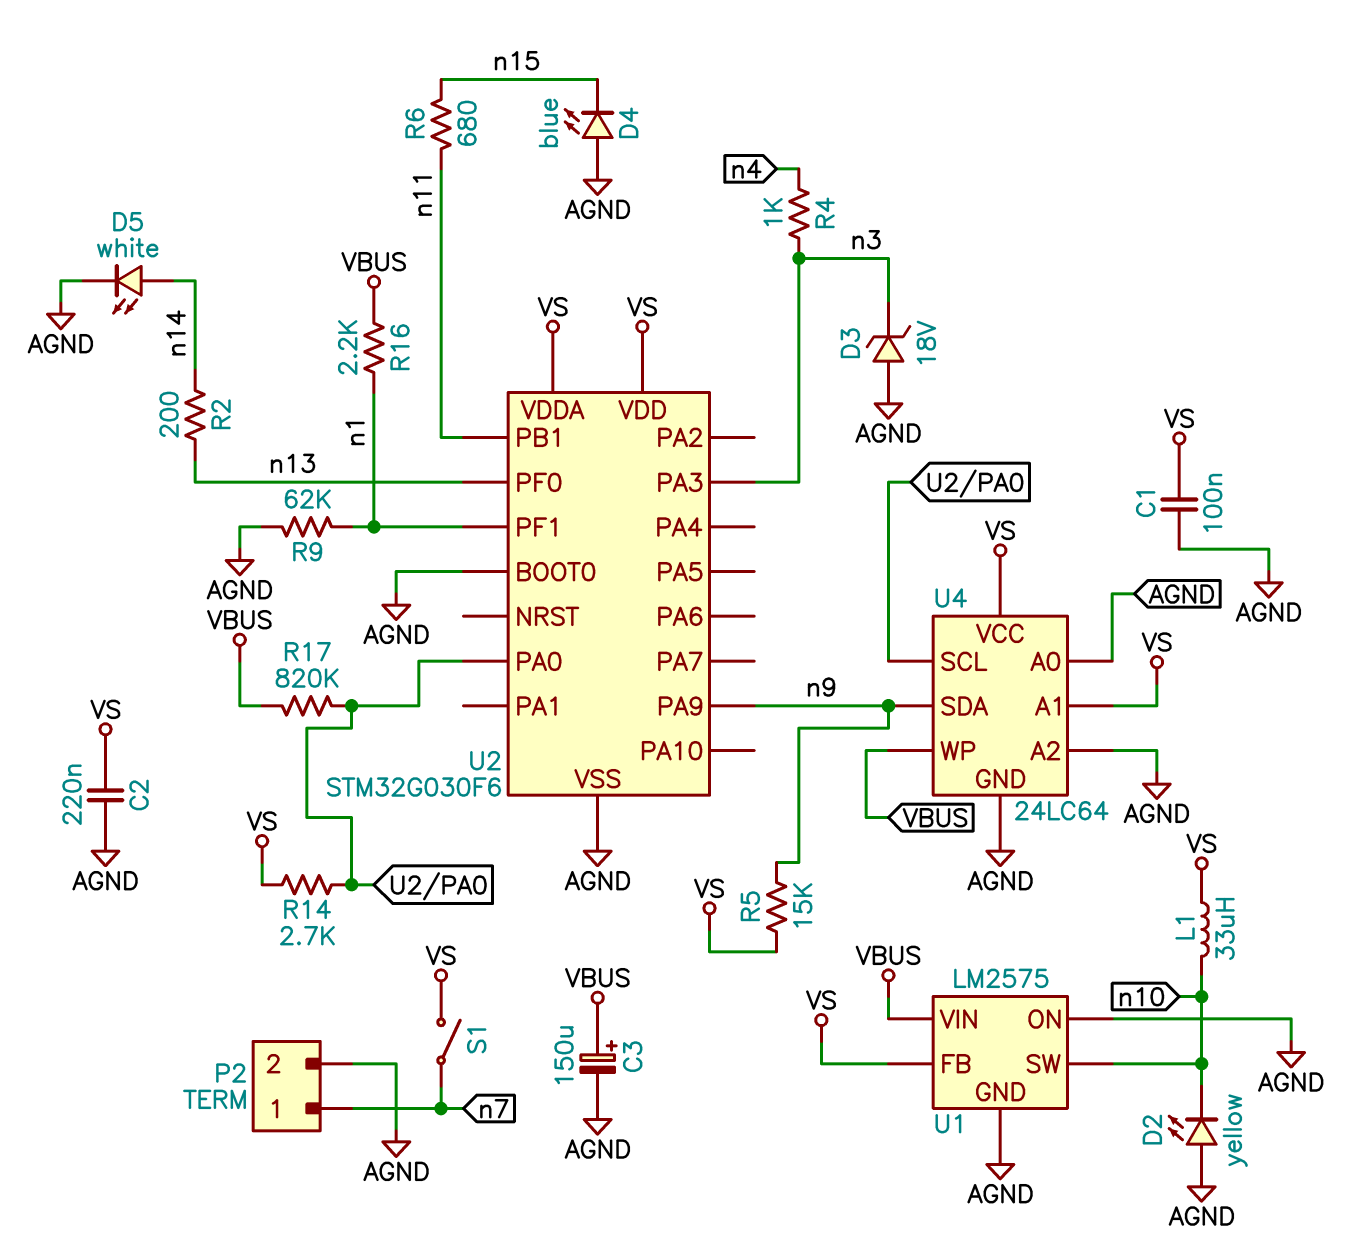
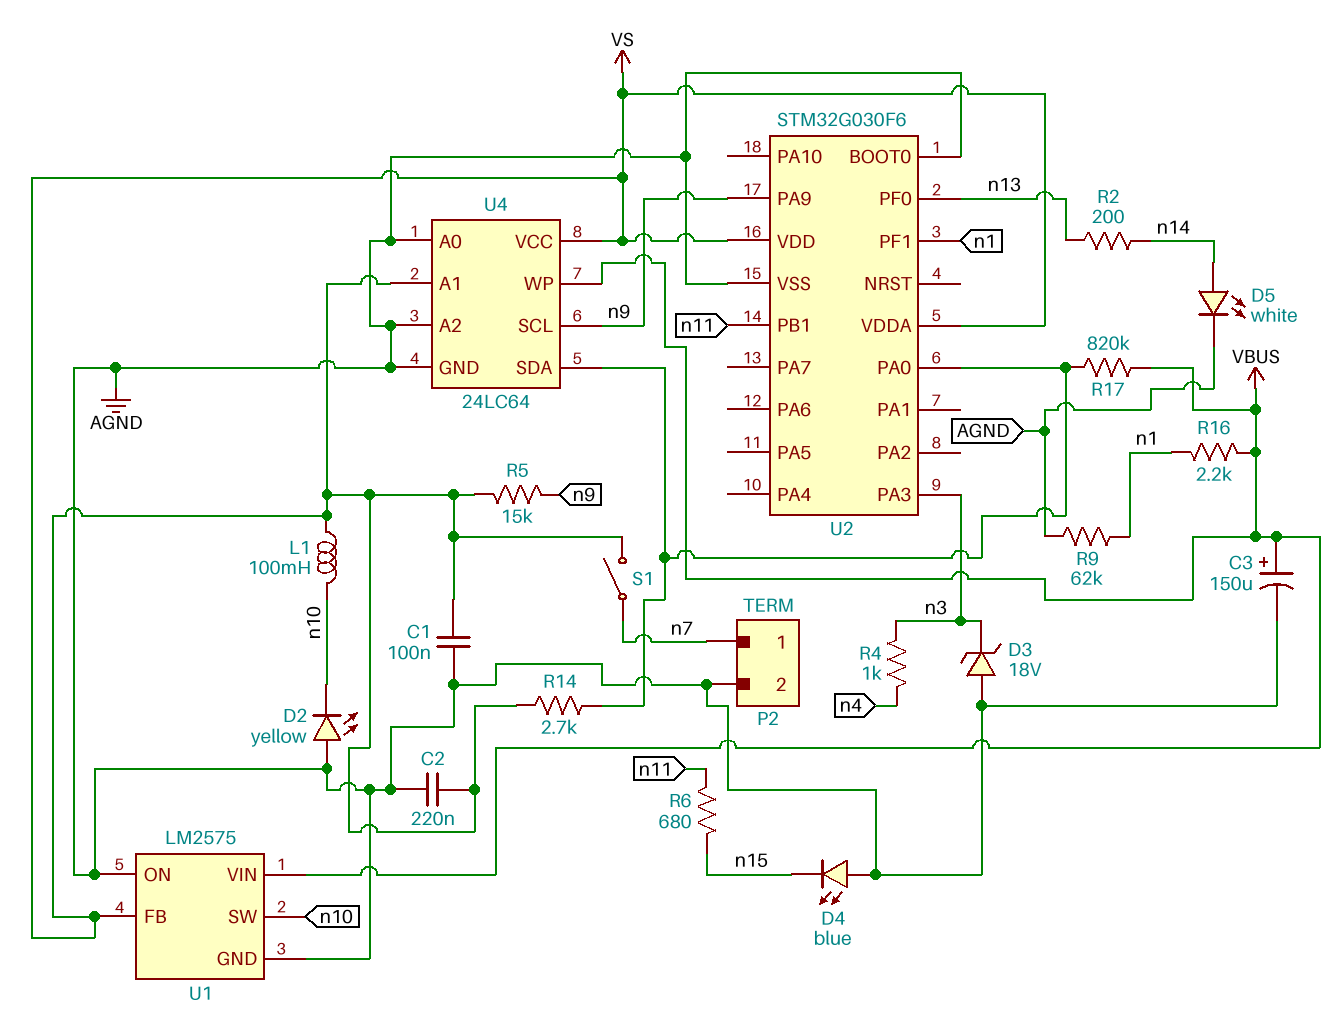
L1: 33uH (VS, n10) -> 100mH (VS, n10)
U4 pin SCL: U2/PA0 -> n9
U4 pin SDA: n9 -> U2/PA0

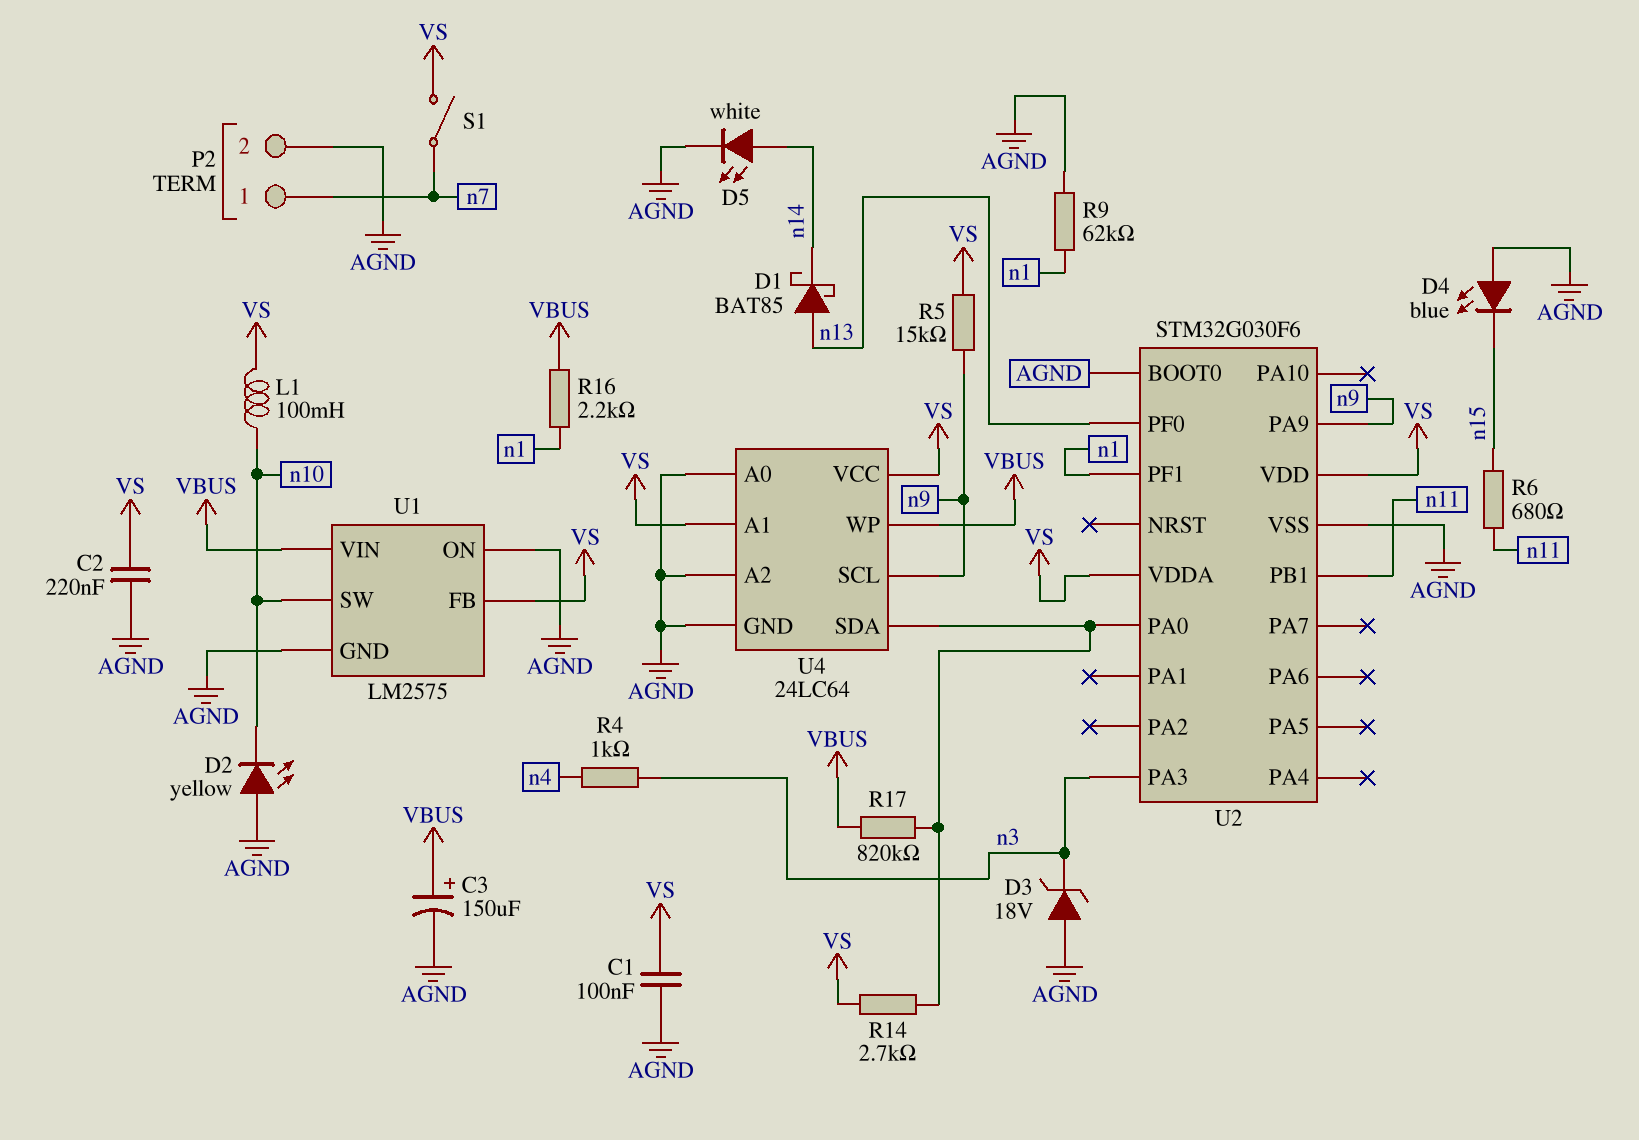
D1: none -> schottky BAT85 (A n13, K n14)
R2: 200 (n13, n14) -> none

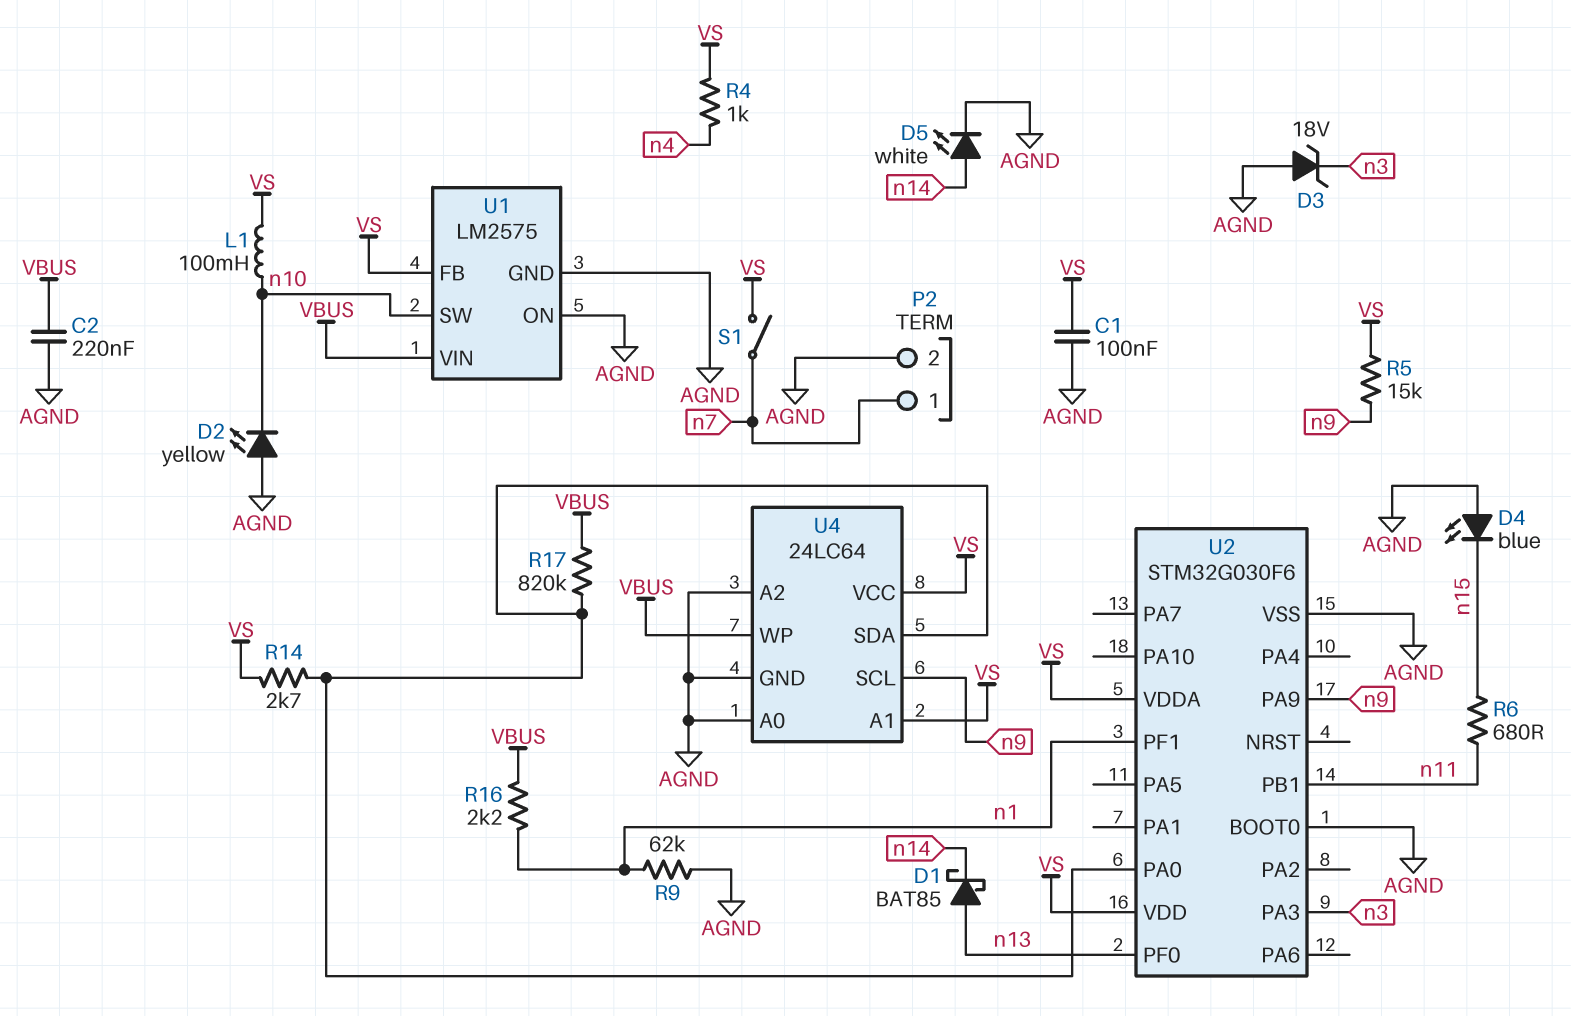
C2: 220nF (AGND, VS) -> 220nF (AGND, VBUS)
C3: 150uF (plus VBUS, minus AGND) -> none
R4: 1k (n3, n4) -> 1k (VS, n4)

